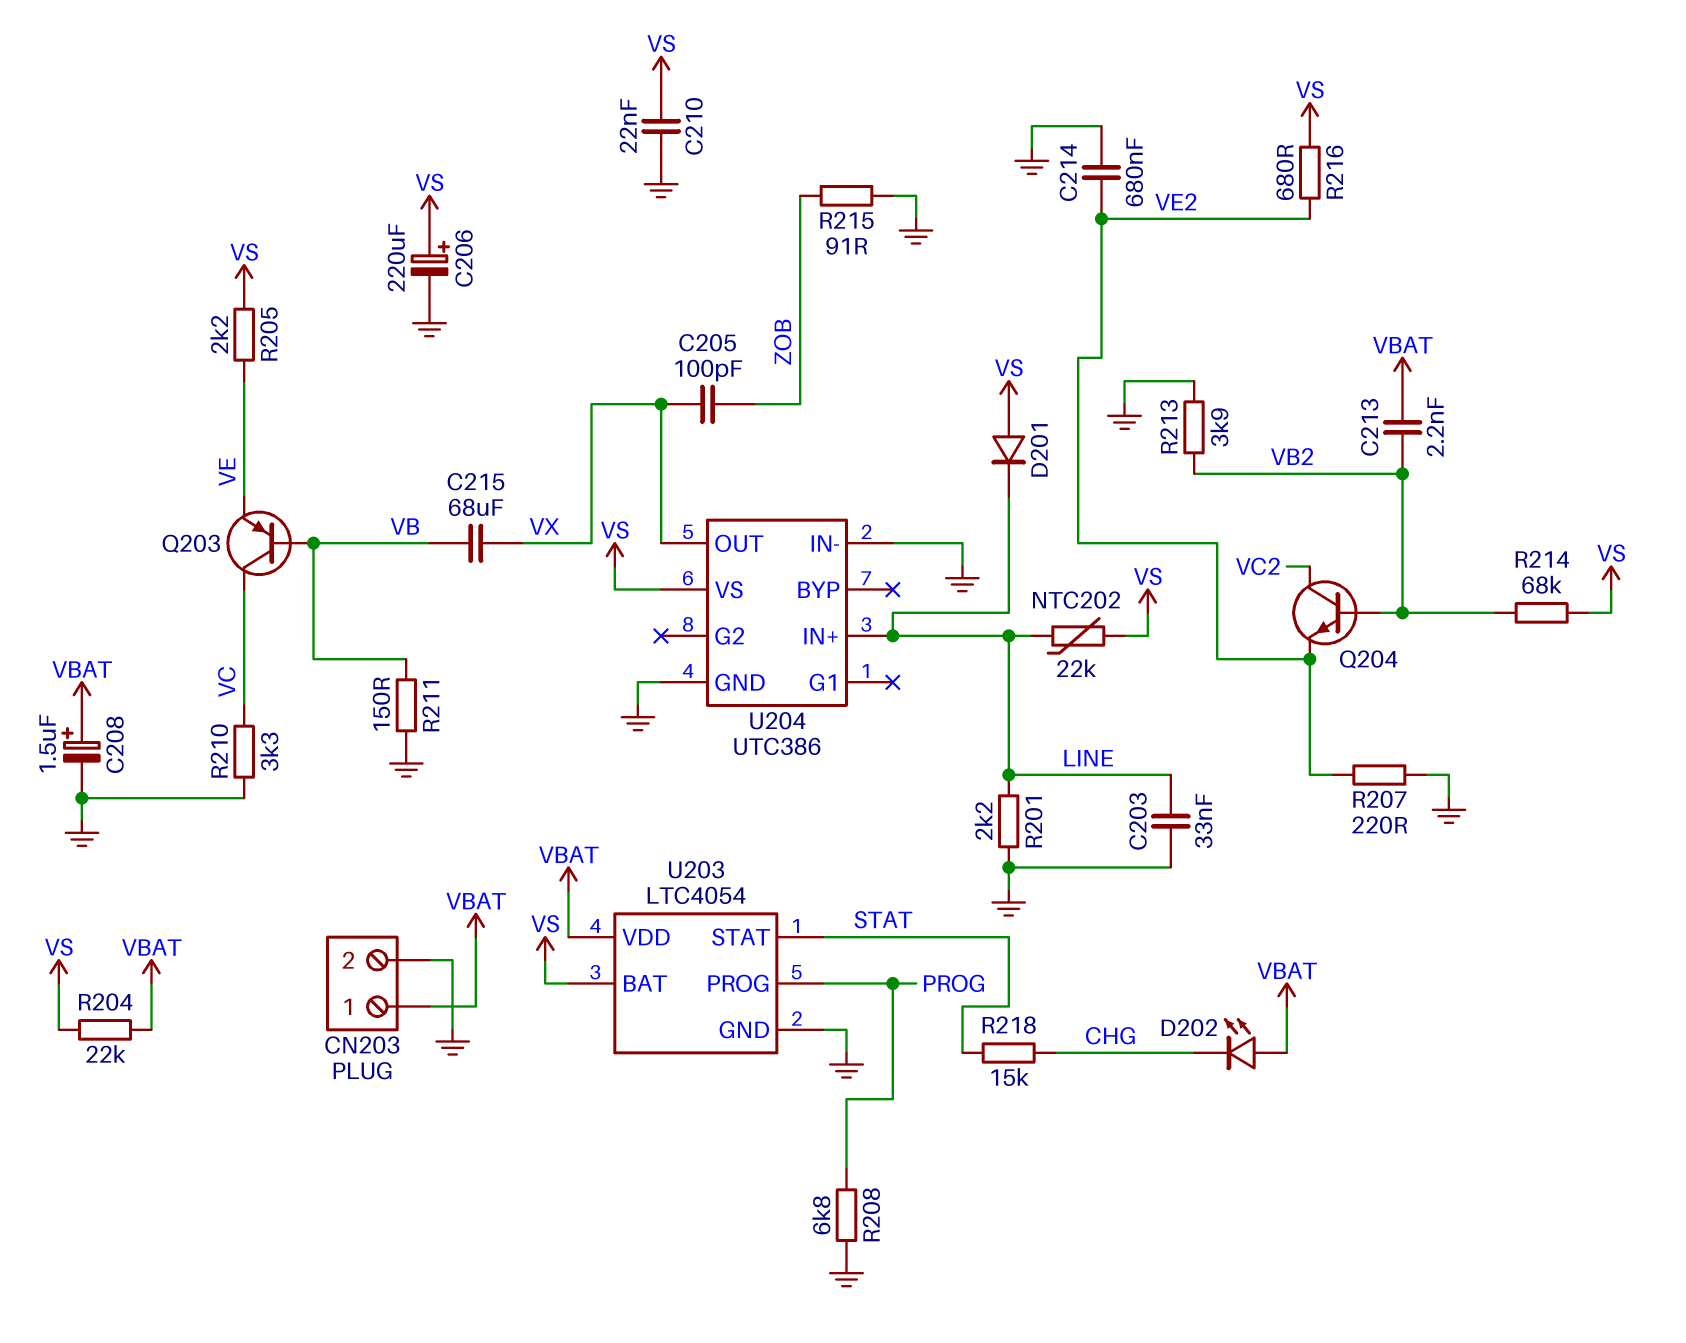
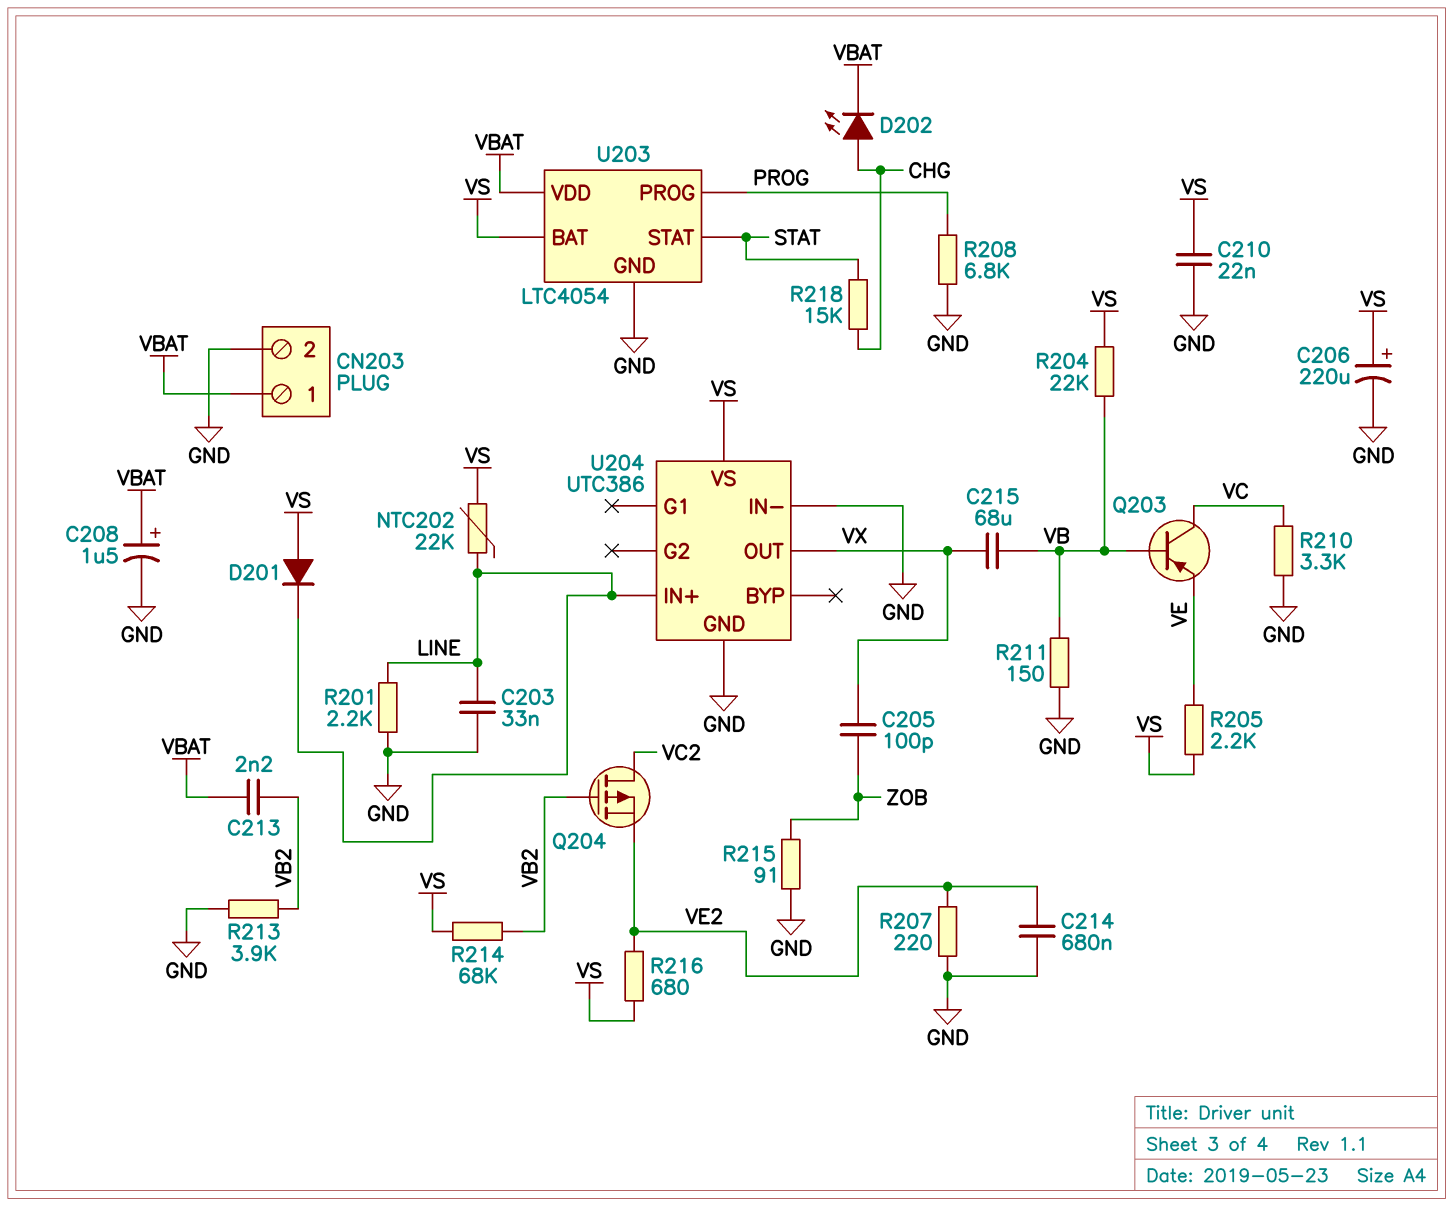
D202: LED (A VBAT, K CHG) -> LED (A CHG, K VBAT)
Q204: NPN (B VB2, C VC2, E VE2) -> PMOS (G VB2, D VC2, S VE2)
R204: 22k (VBAT, VS) -> 22k (VB, VS)

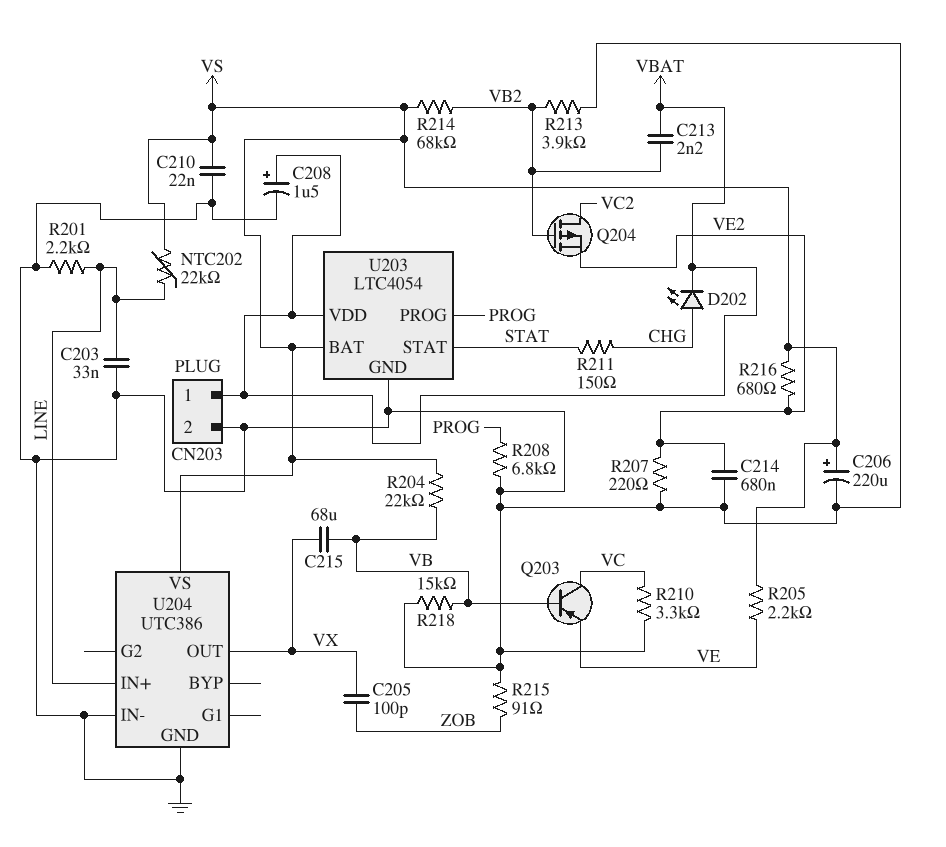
D201: diode (A VS, K LINE) -> none
R211: 150 (GND, VB) -> 150 (CHG, STAT)
R218: 15k (CHG, STAT) -> 15k (GND, VB)

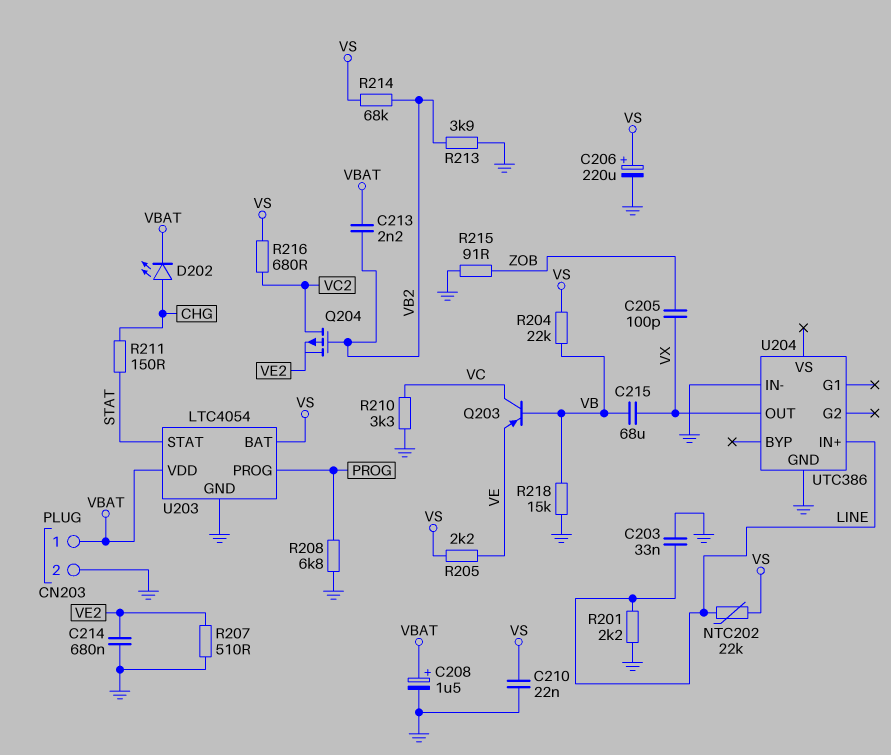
R207: 220 (GND, VE2) -> 510 (GND, VE2)
R216: 680 (VE2, VS) -> 680 (VC2, VS)
U204 pin VS: VS -> none

